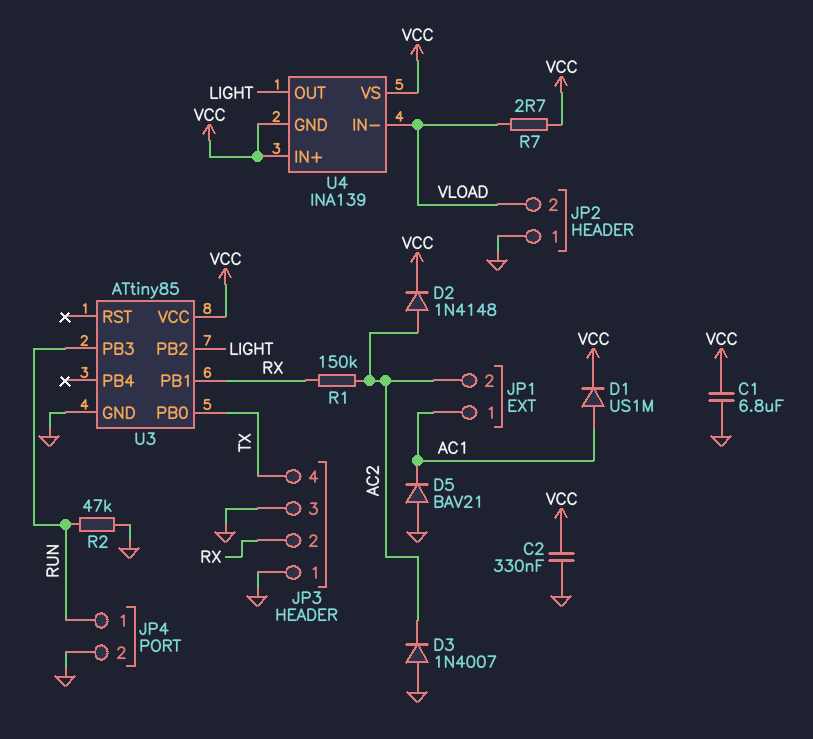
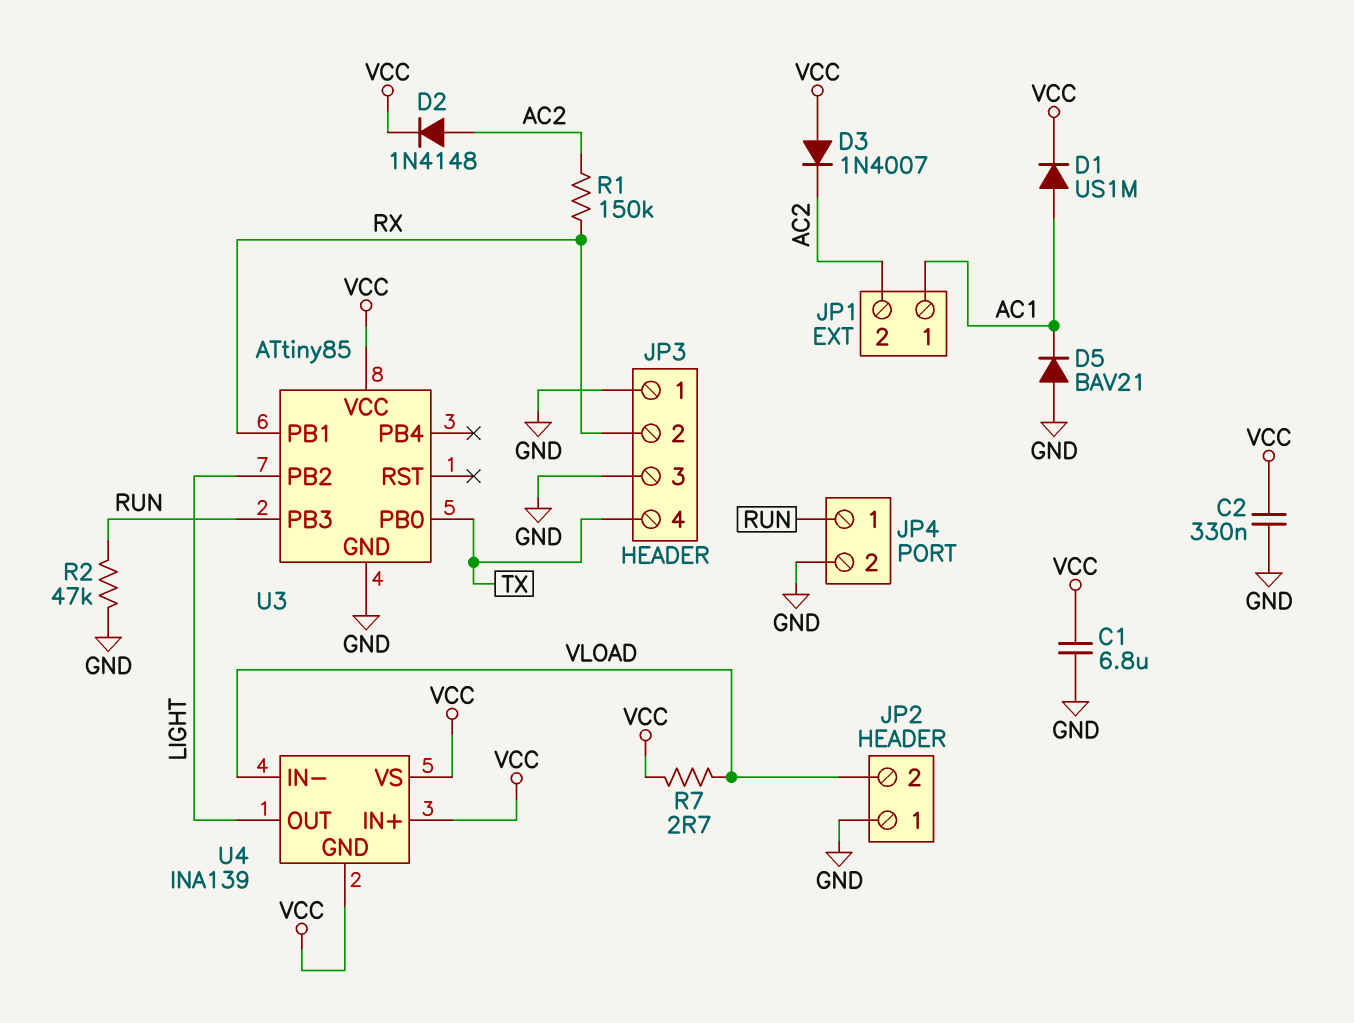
D3: diode 1N4007 (A GND, K AC2) -> diode 1N4007 (A VCC, K AC2)

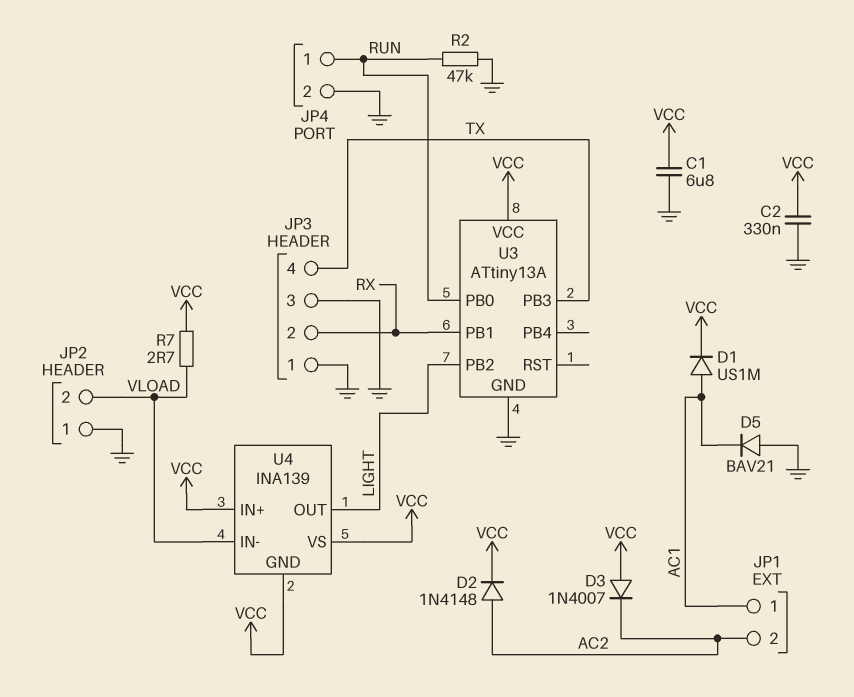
R1: 150k (AC2, RX) -> none
U3: ATtiny85 -> ATtiny13A
U3 pin PB0: TX -> RUN
U3 pin PB3: RUN -> TX

